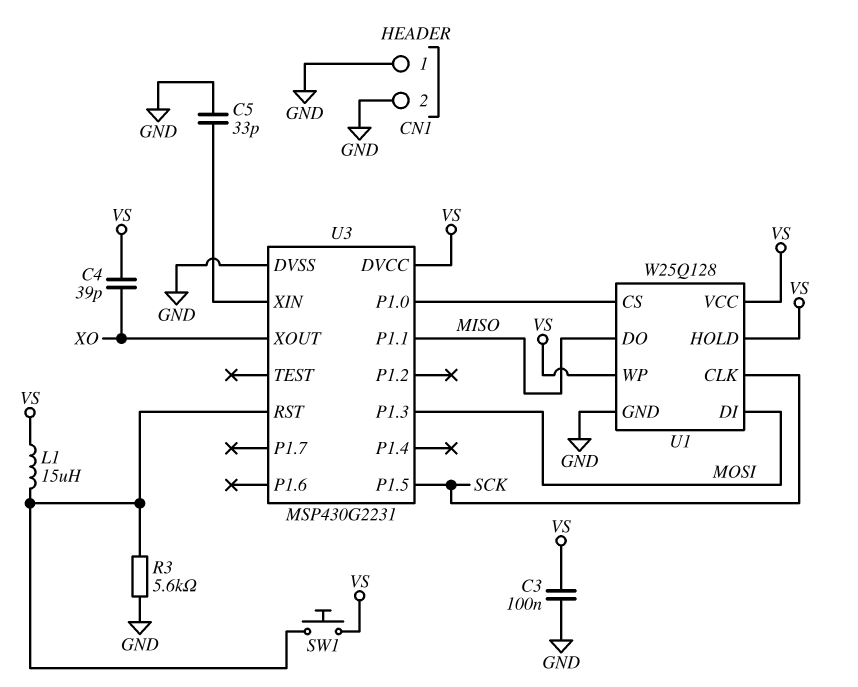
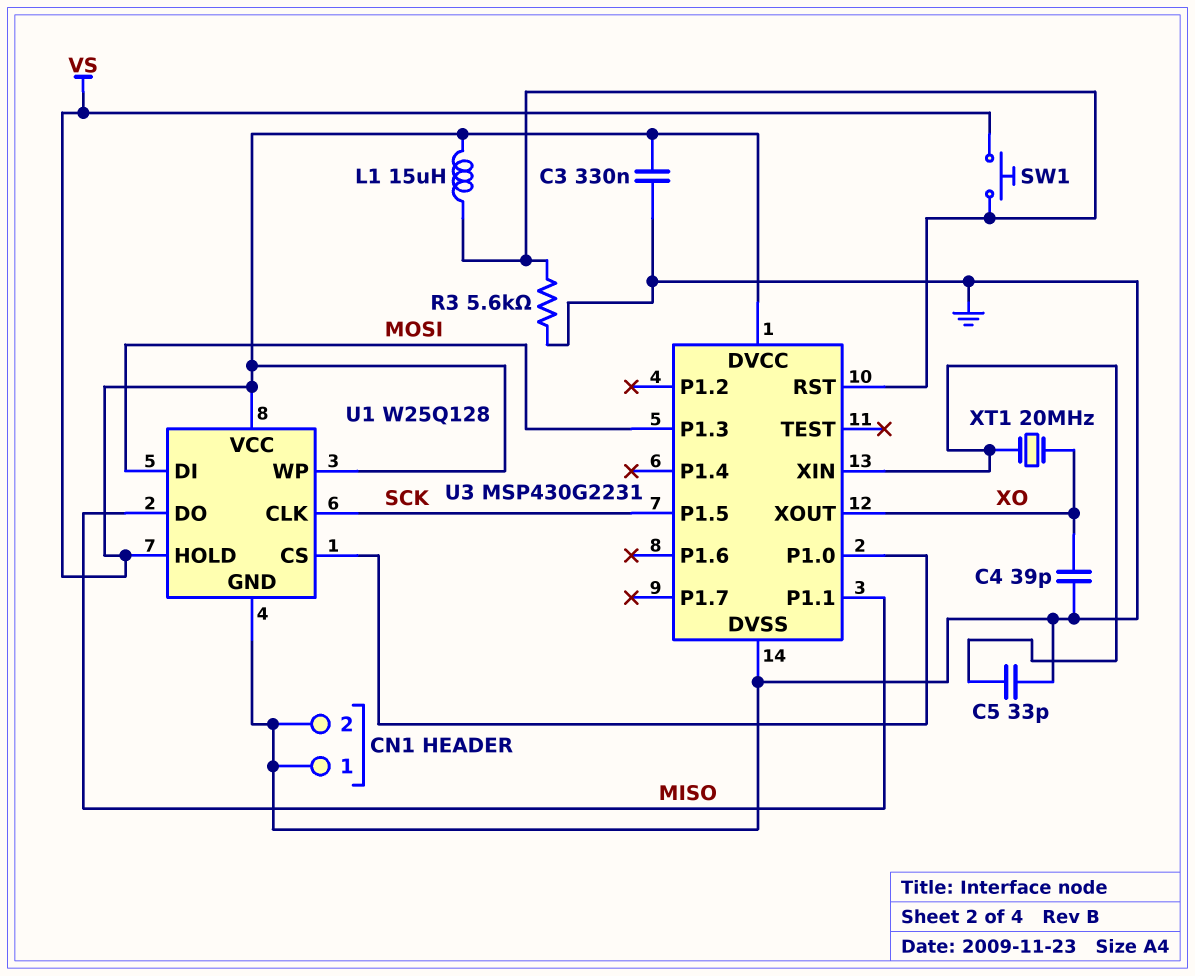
C3: 100nF (GND, VS) -> 330nF (GND, VS)
C4: 39pF (VS, XO) -> 39pF (GND, XO)
XT1: none -> 20MHz (U3/XIN, XO)

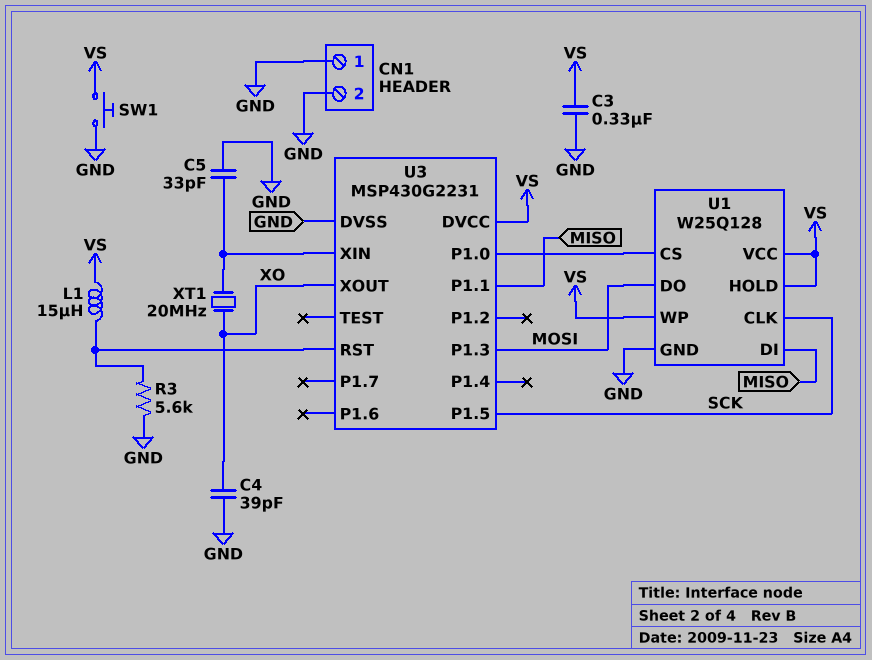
SW1: button (U3/RST, VS) -> button (GND, VS)
U1 pin DI: MOSI -> MISO
U1 pin DO: MISO -> MOSI

